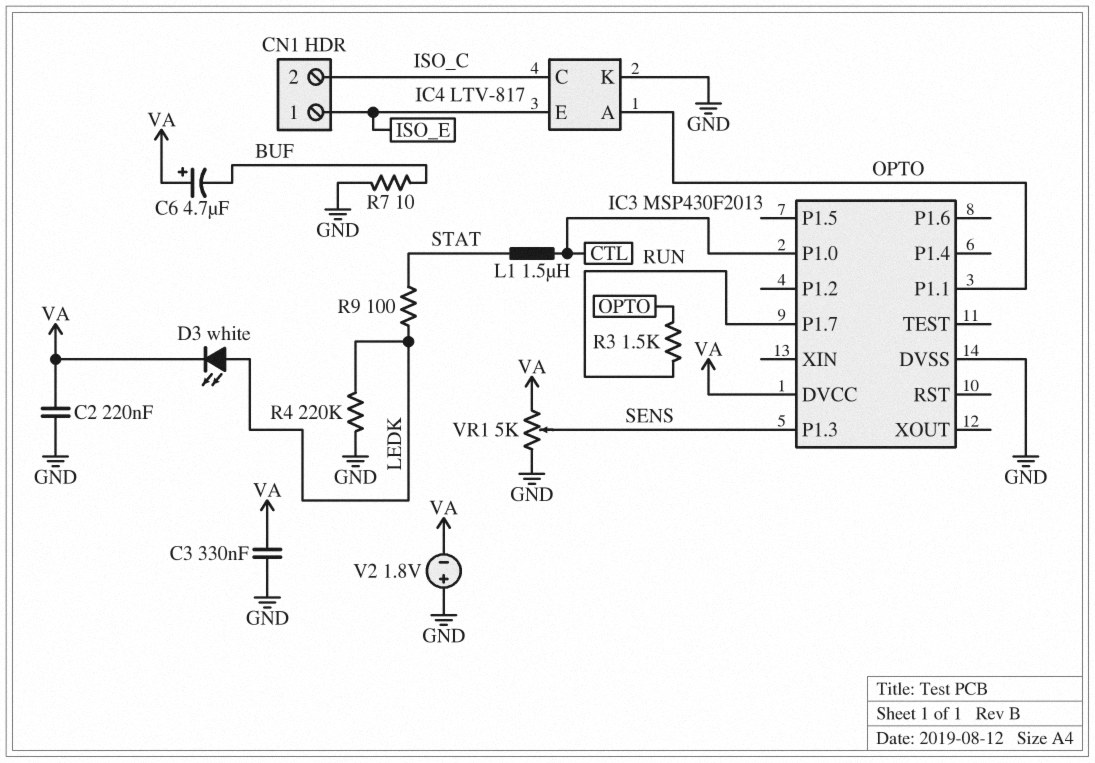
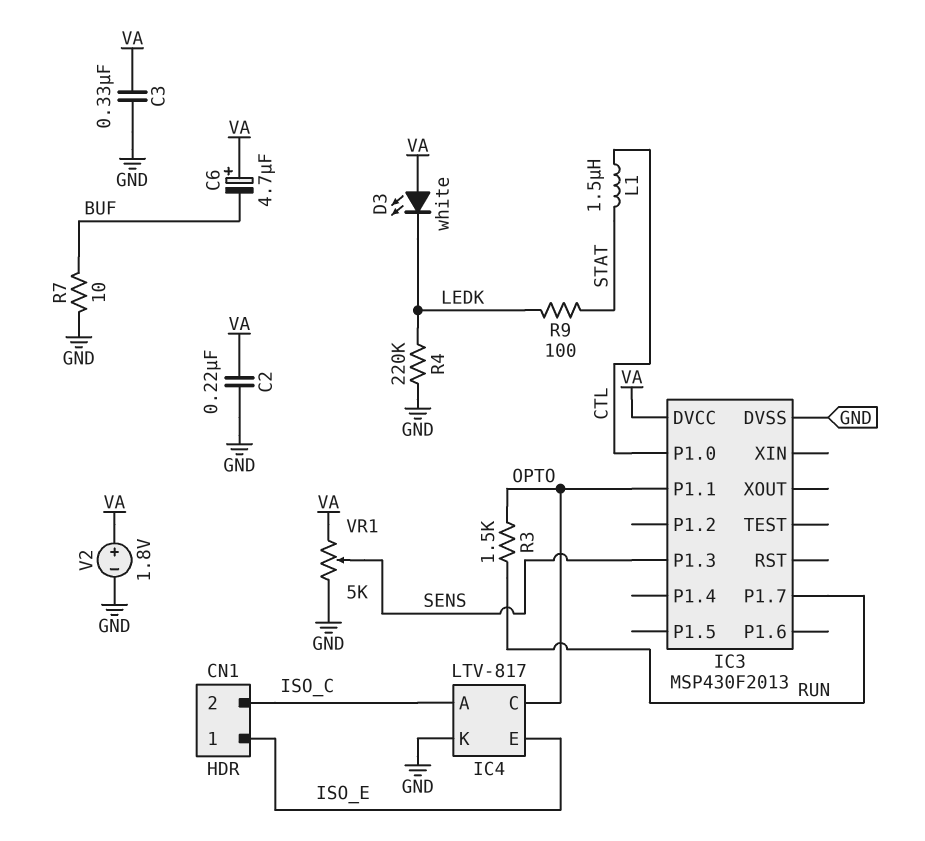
D3: LED white (A LEDK, K VA) -> LED white (A VA, K LEDK)
IC4 pin A: OPTO -> ISO_C
IC4 pin C: ISO_C -> OPTO
V2: 1.8V (plus GND, minus VA) -> 1.8V (plus VA, minus GND)

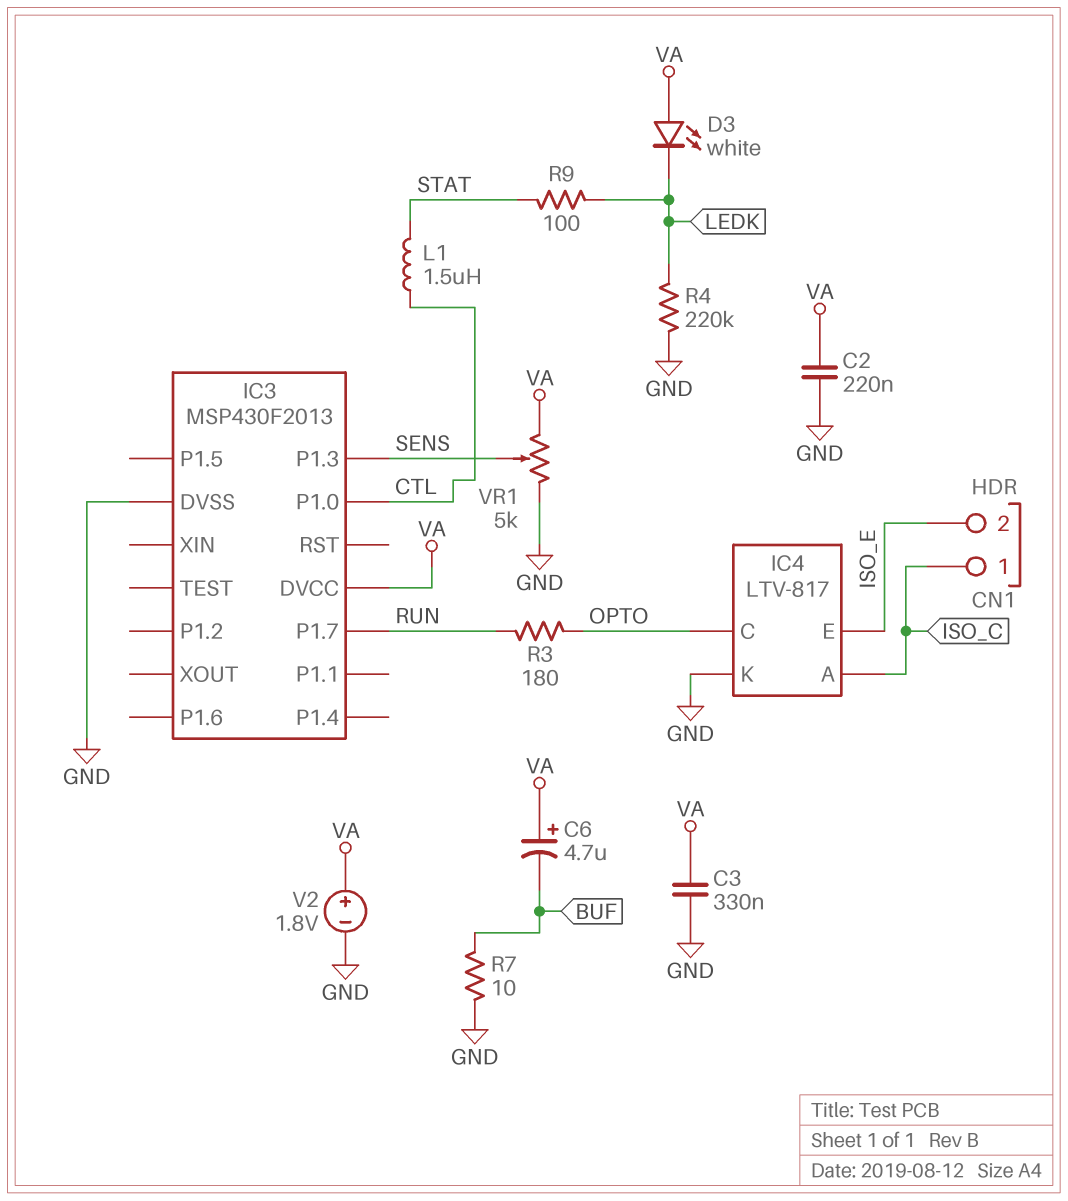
CN1 pin 1: ISO_E -> ISO_C
CN1 pin 2: ISO_C -> ISO_E
IC3 pin P1.1: OPTO -> none
R3: 1.5k (OPTO, RUN) -> 180 (OPTO, RUN)

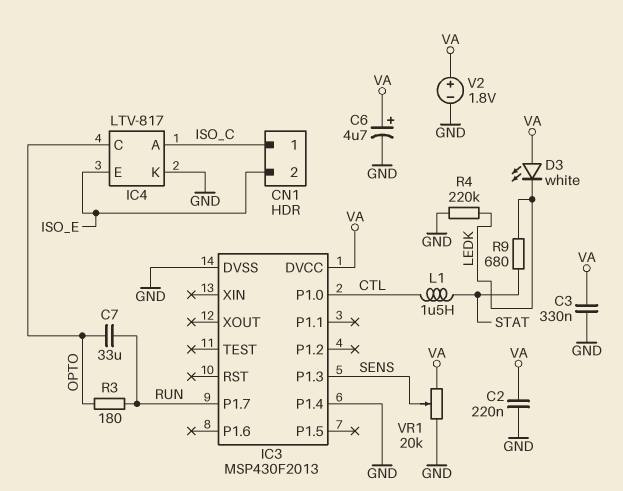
C6: 4.7uF (plus VA, minus BUF) -> 4.7uF (plus VA, minus GND)
C7: none -> 33uF (OPTO, RUN)
IC3 pin P1.4: none -> GND
R7: 10 (BUF, GND) -> none
R9: 100 (LEDK, STAT) -> 680 (LEDK, STAT)
VR1: 5k (GND, VA, wiper SENS) -> 20k (GND, VA, wiper SENS)

